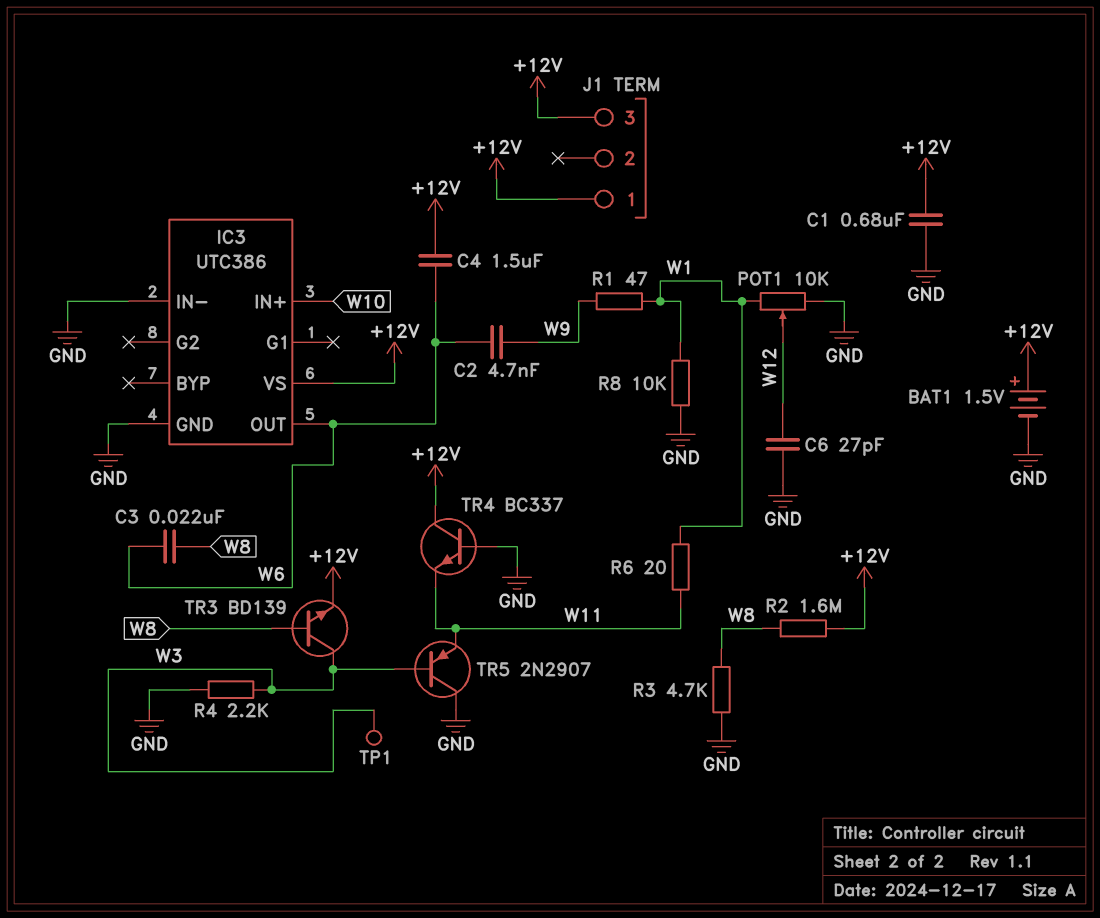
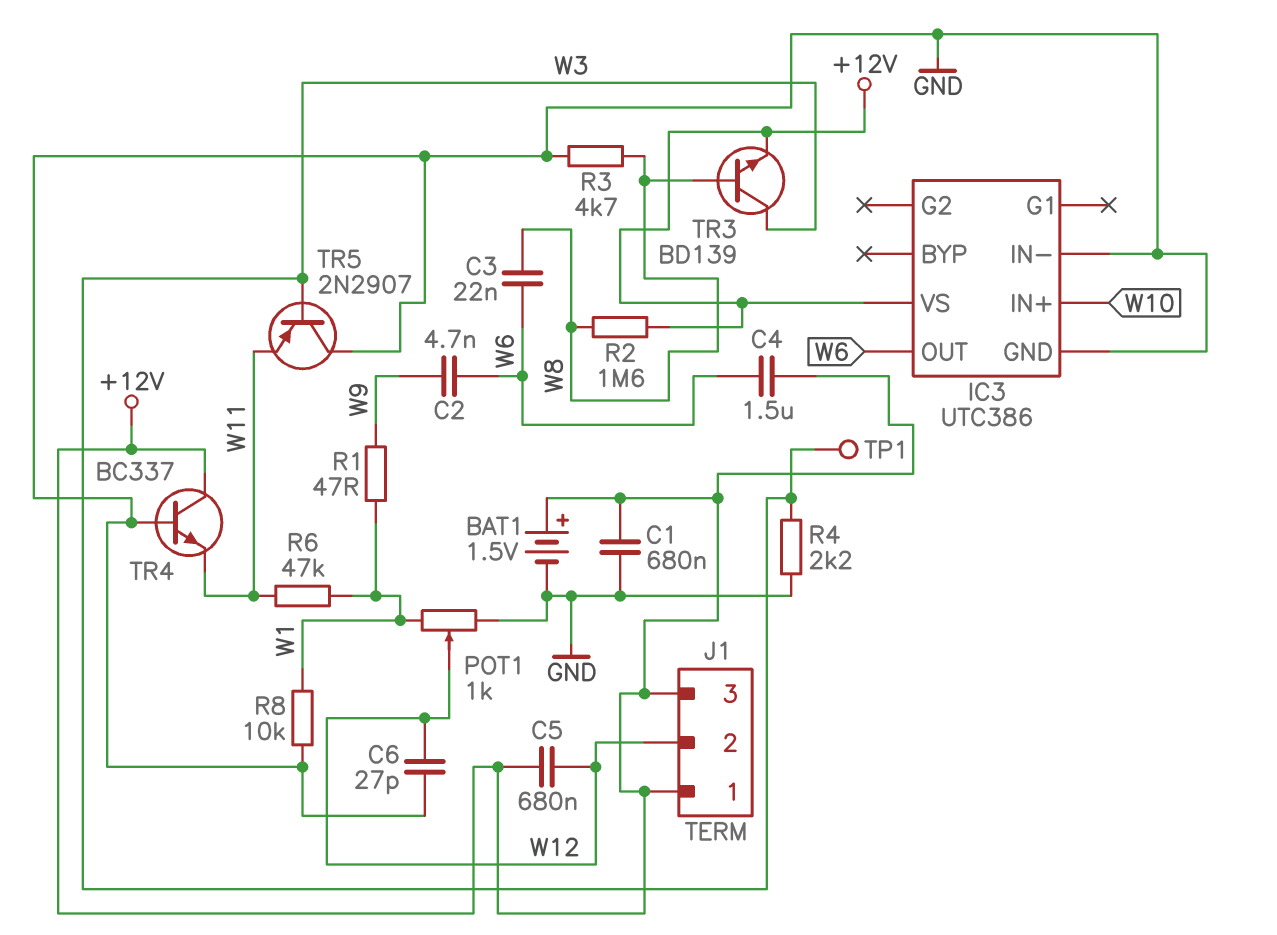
C5: none -> 680nF (+12V, W12)
J1 pin 2: none -> W12
POT1: 10k (GND, W1, wiper W12) -> 1k (GND, W1, wiper W12)
R6: 20 (W1, W11) -> 47k (W1, W11)

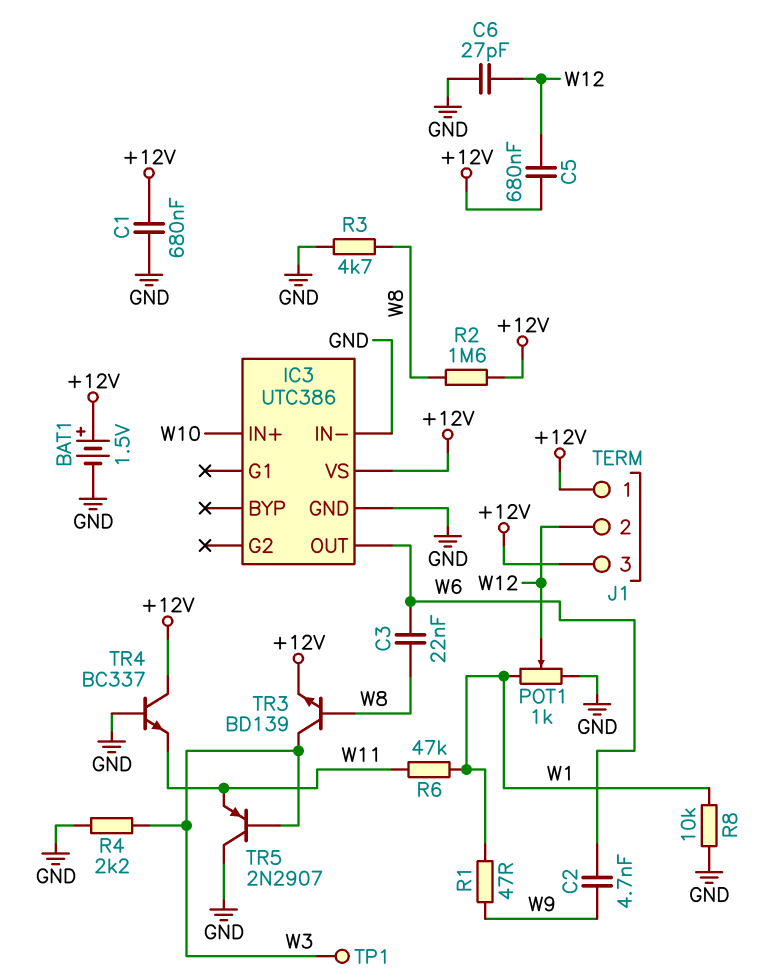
C4: 1.5uF (+12V, W6) -> none

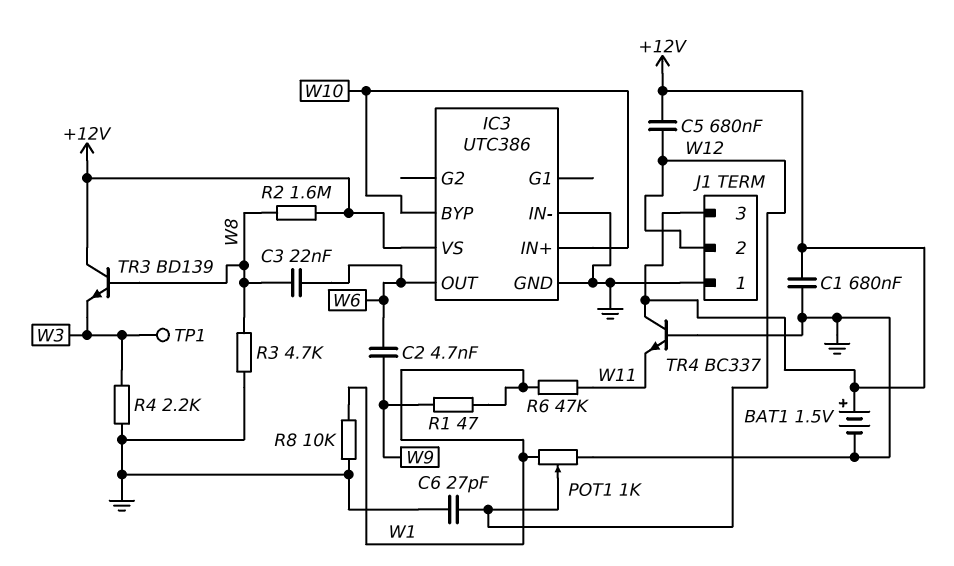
IC3 pin BYP: none -> W10
J1 pin 1: +12V -> GND
TR3: NPN BD139 (B W8, C W3, E +12V) -> NPN BD139 (B W8, C +12V, E W3)
TR5: PNP 2N2907 (B W3, C GND, E W11) -> none

